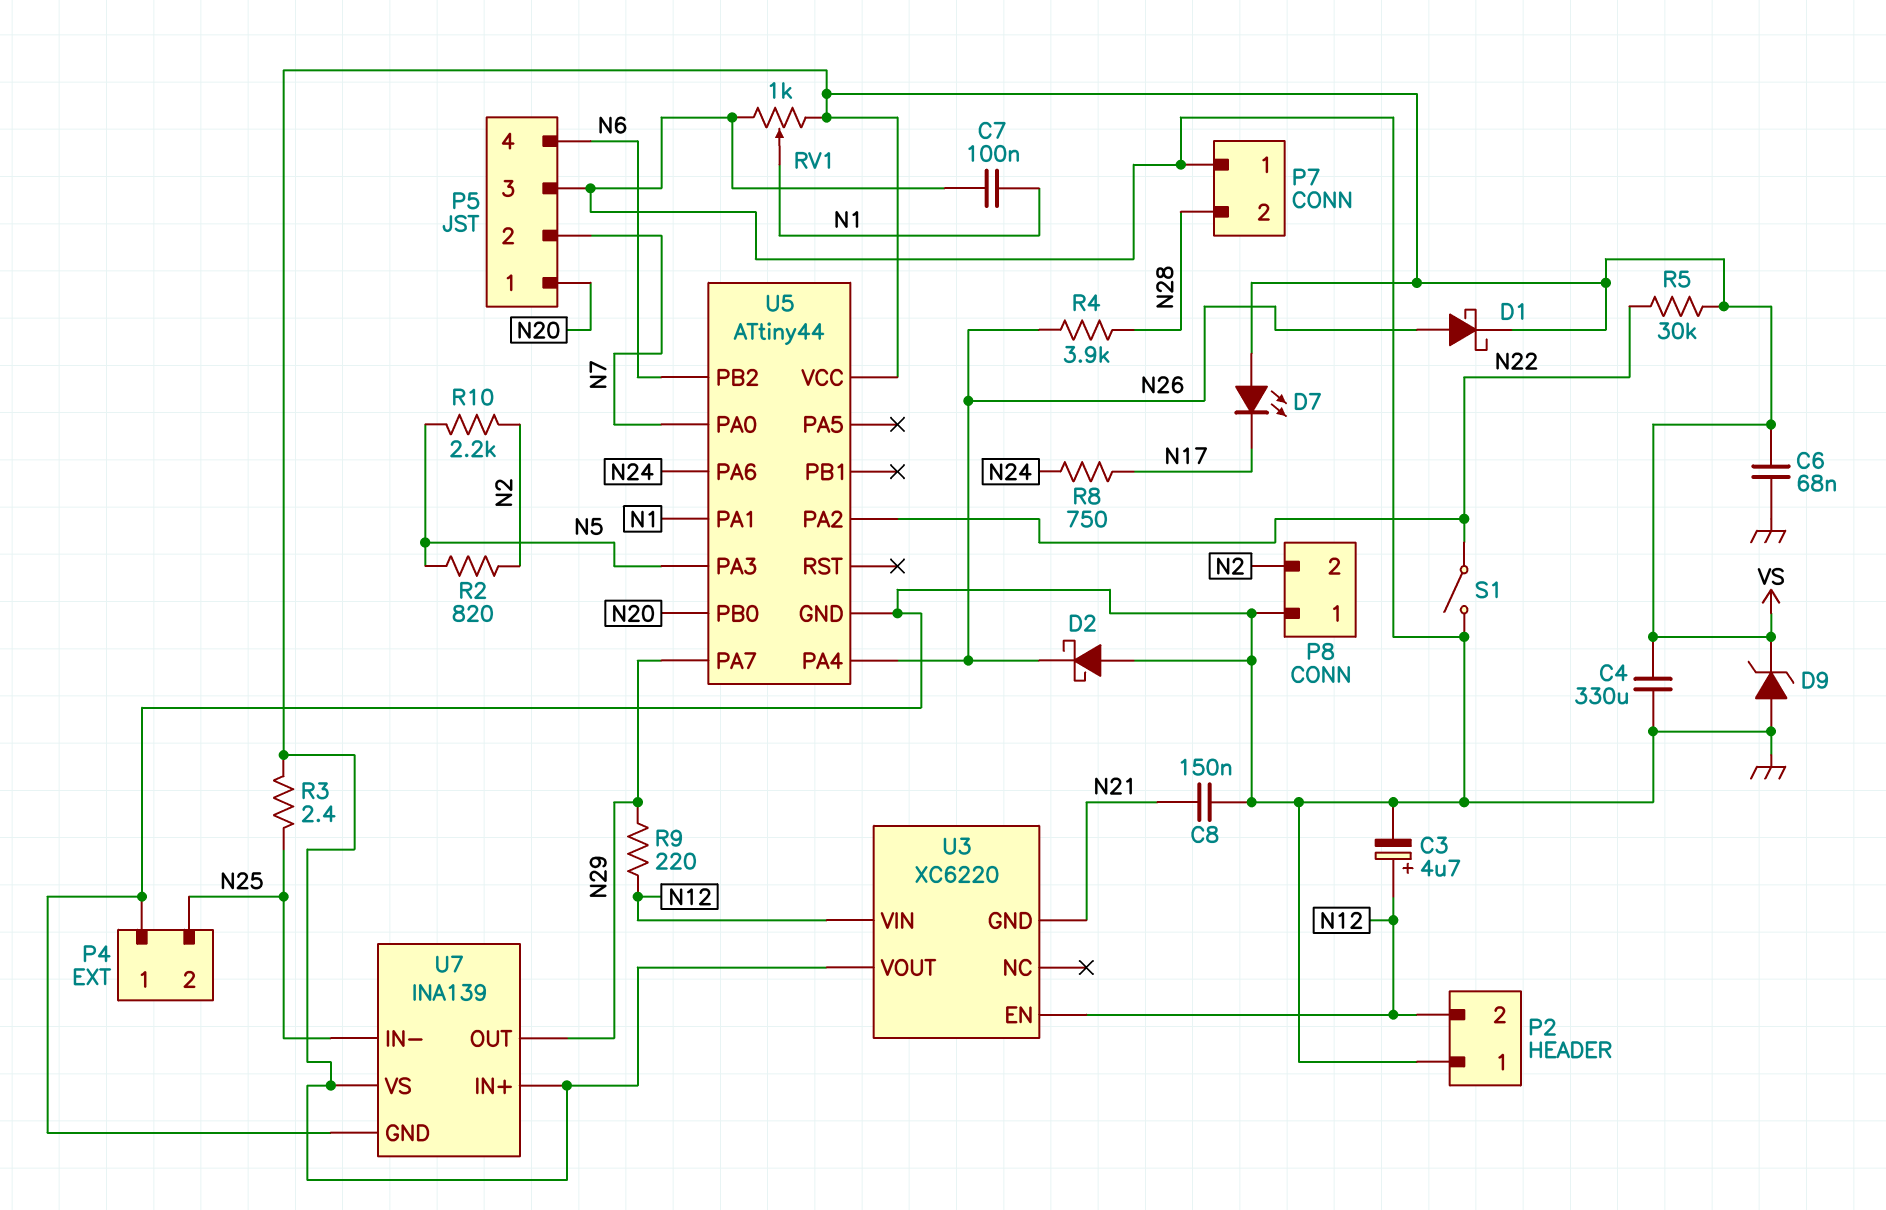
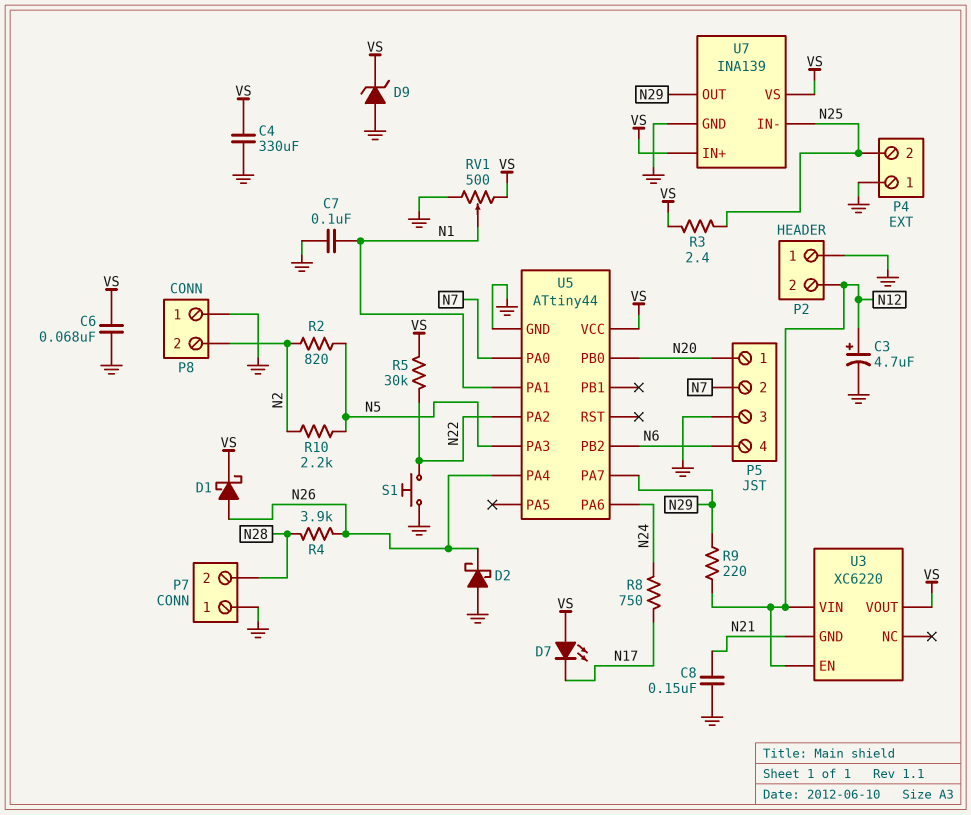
RV1: 1k (GND, VS, wiper N1) -> 500 (GND, VS, wiper N1)
S1: switch (GND, N22) -> button (GND, N22)

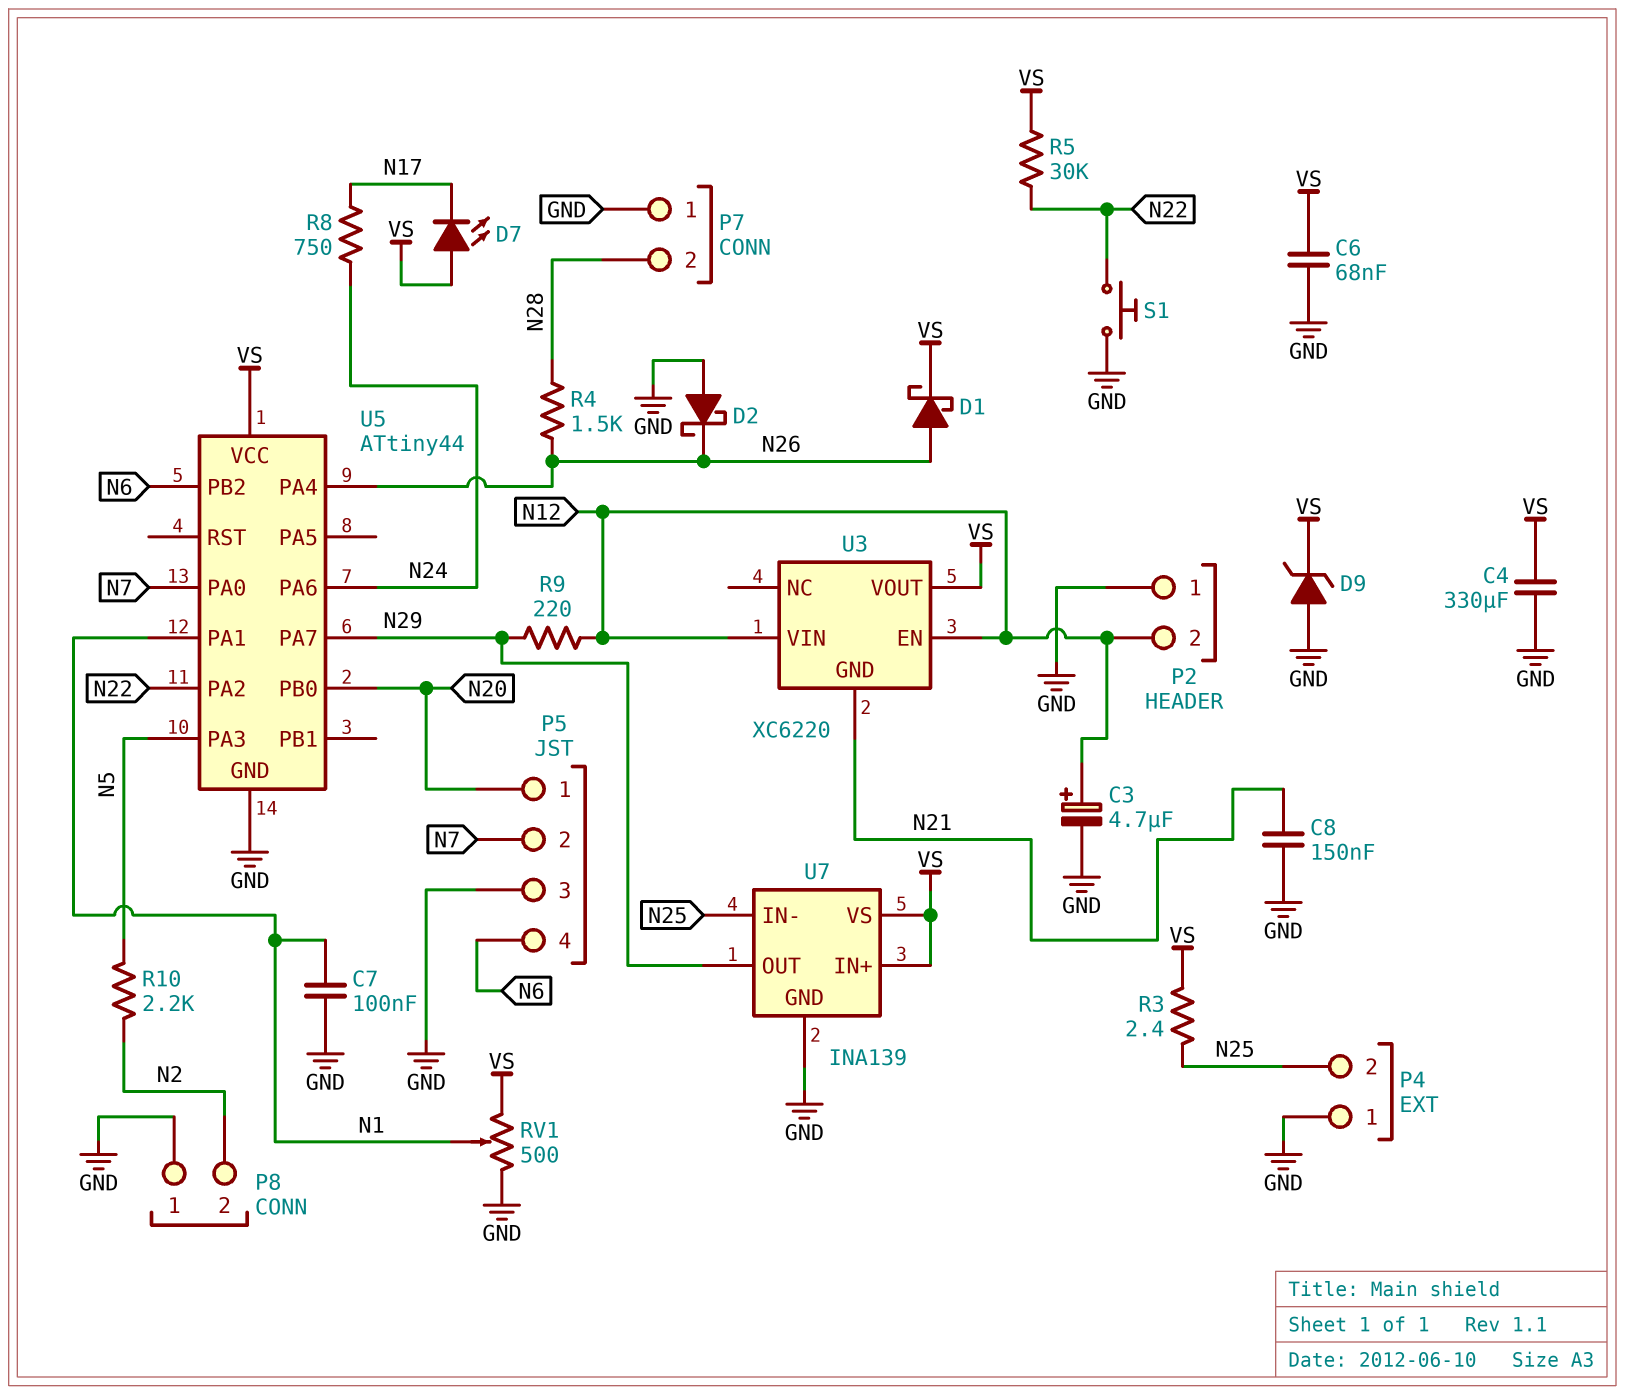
R2: 820 (N2, N5) -> none
R4: 3.9k (N26, N28) -> 1.5k (N26, N28)

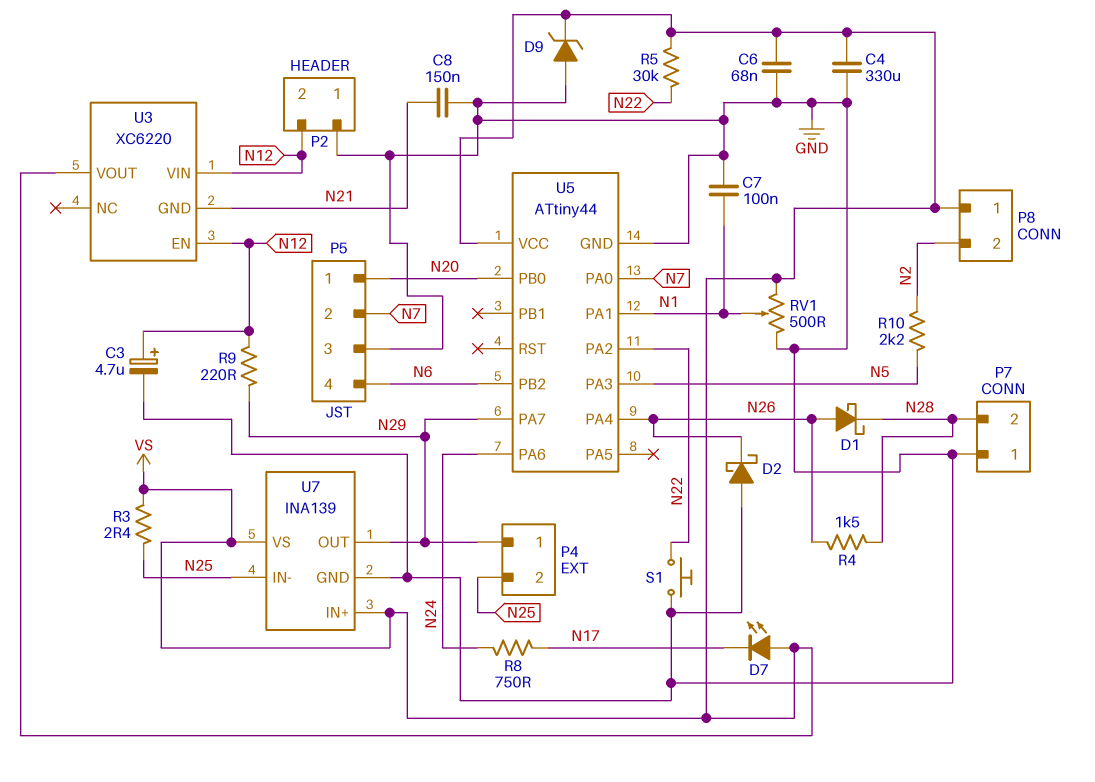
D1: schottky (A N26, K VS) -> schottky (A N26, K N28)
P4 pin 1: GND -> N29
P8 pin 1: GND -> VS

